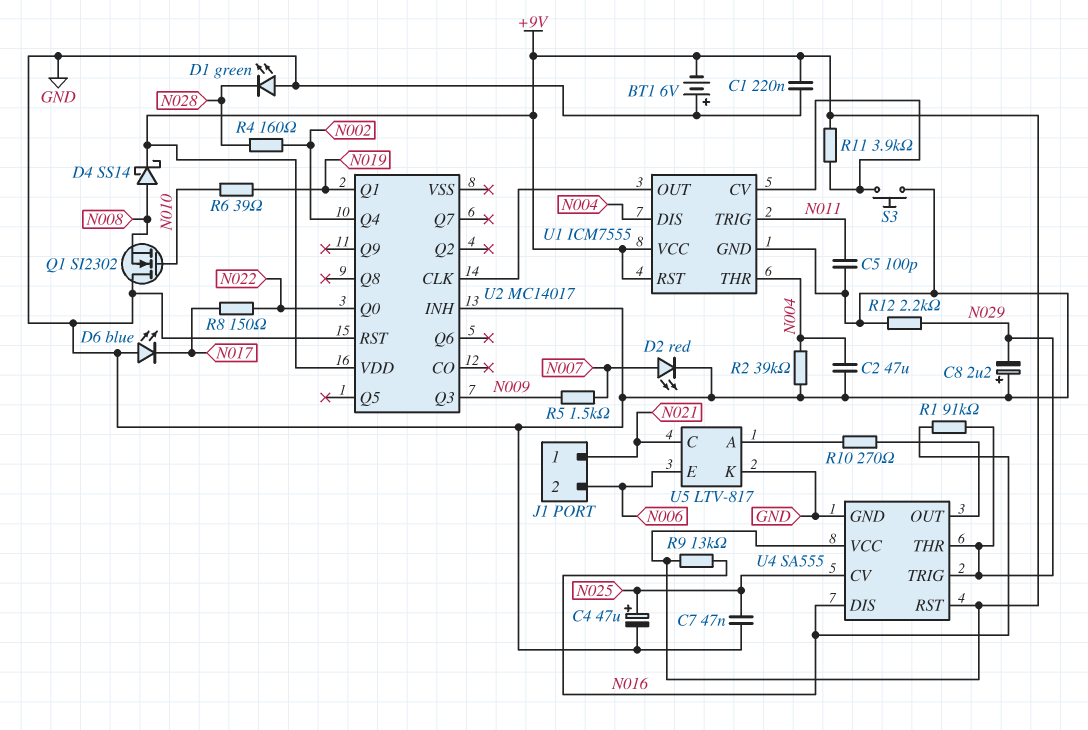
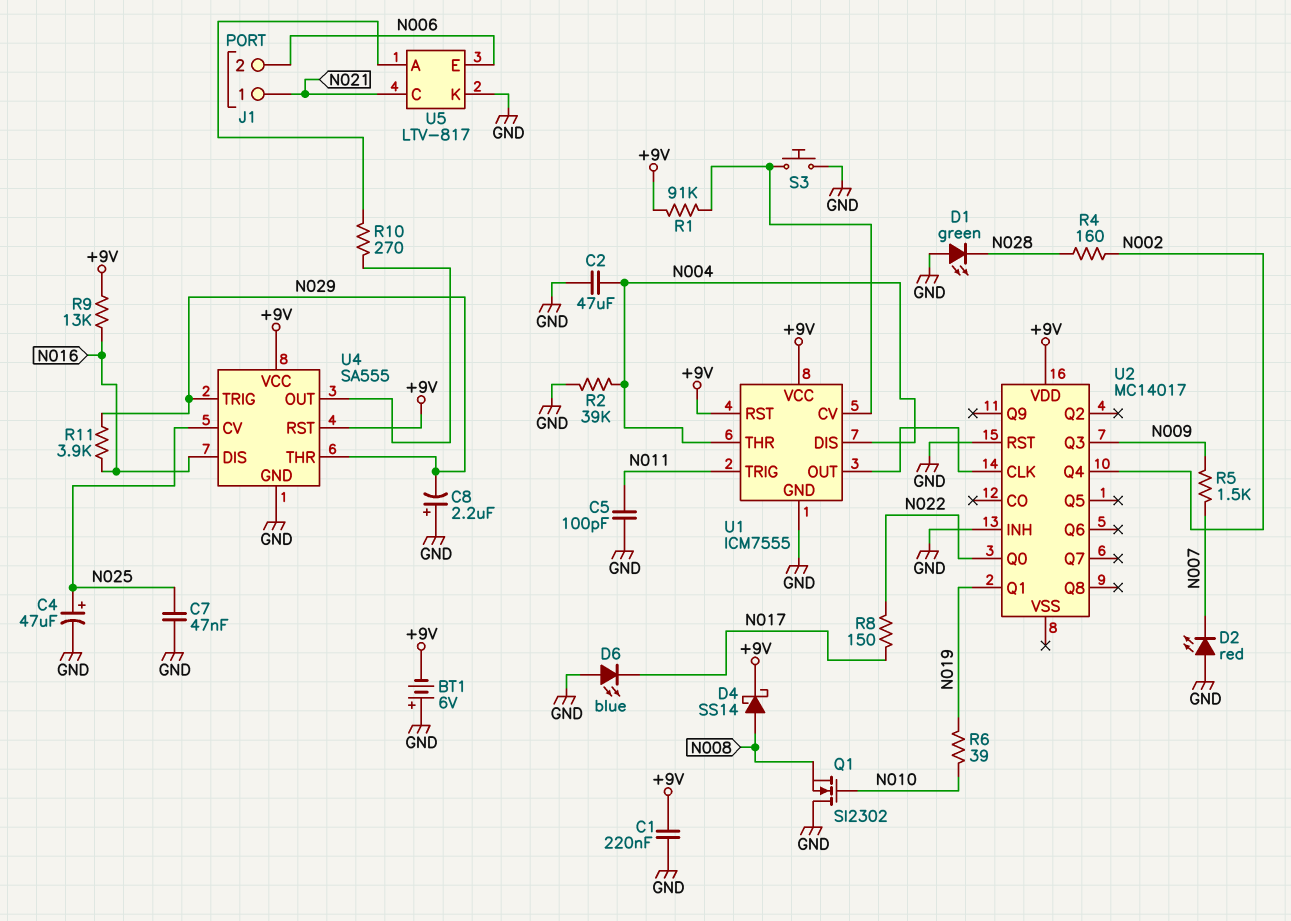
D2: LED red (A N007, K GND) -> LED red (A GND, K N007)
R1: 91k (N016, N029) -> 91k (+9V, U1/CV)
R11: 3.9k (+9V, U1/CV) -> 3.9k (N016, N029)
R12: 2.2k (GND, N029) -> none

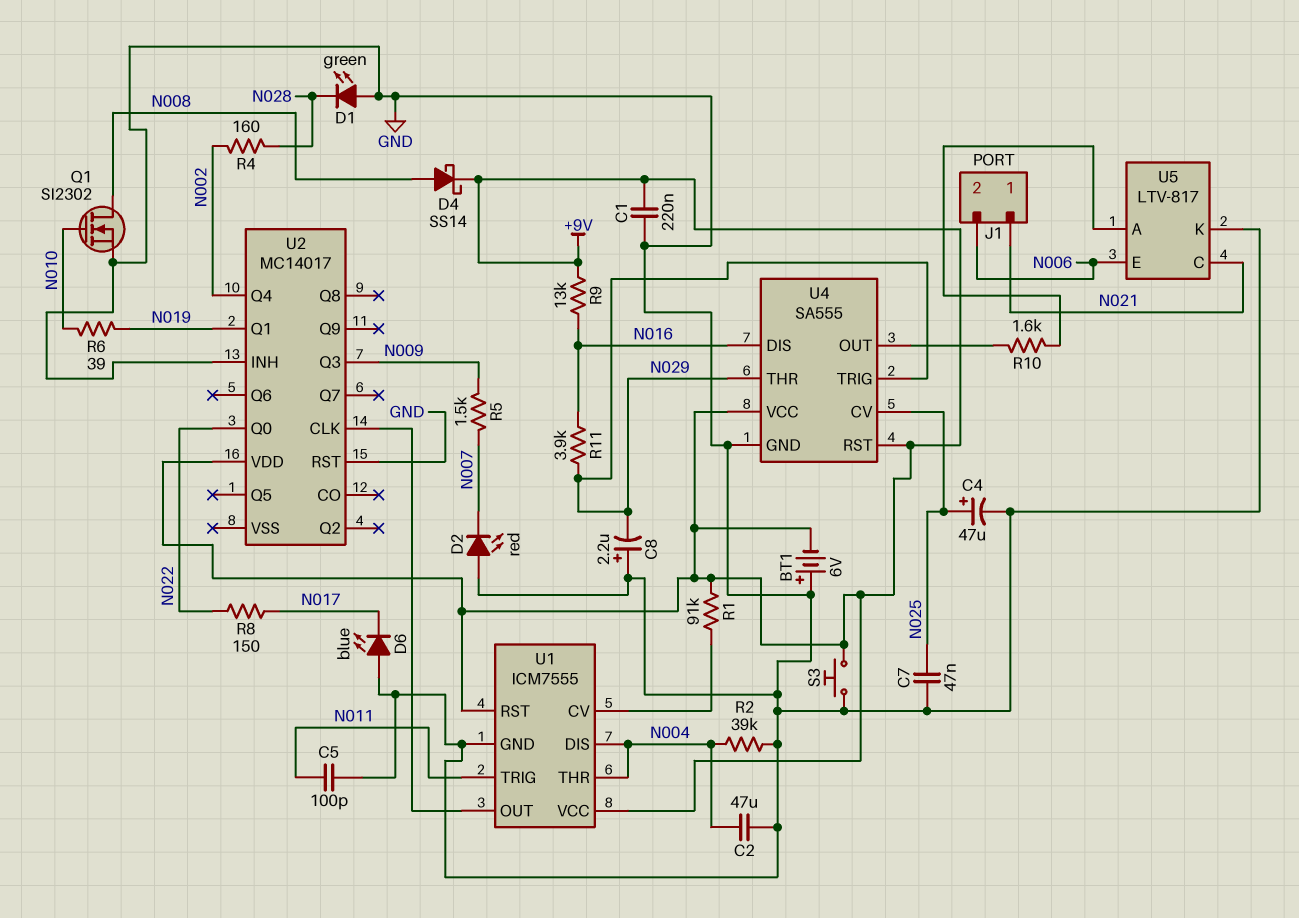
Q1: NMOS SI2302 (G N010, D GND, S N008) -> NMOS SI2302 (G N010, D N008, S GND)
R10: 270 (U4/OUT, U5/A) -> 1.6k (U4/OUT, U5/A)
S3: button (GND, U1/CV) -> button (+9V, GND)

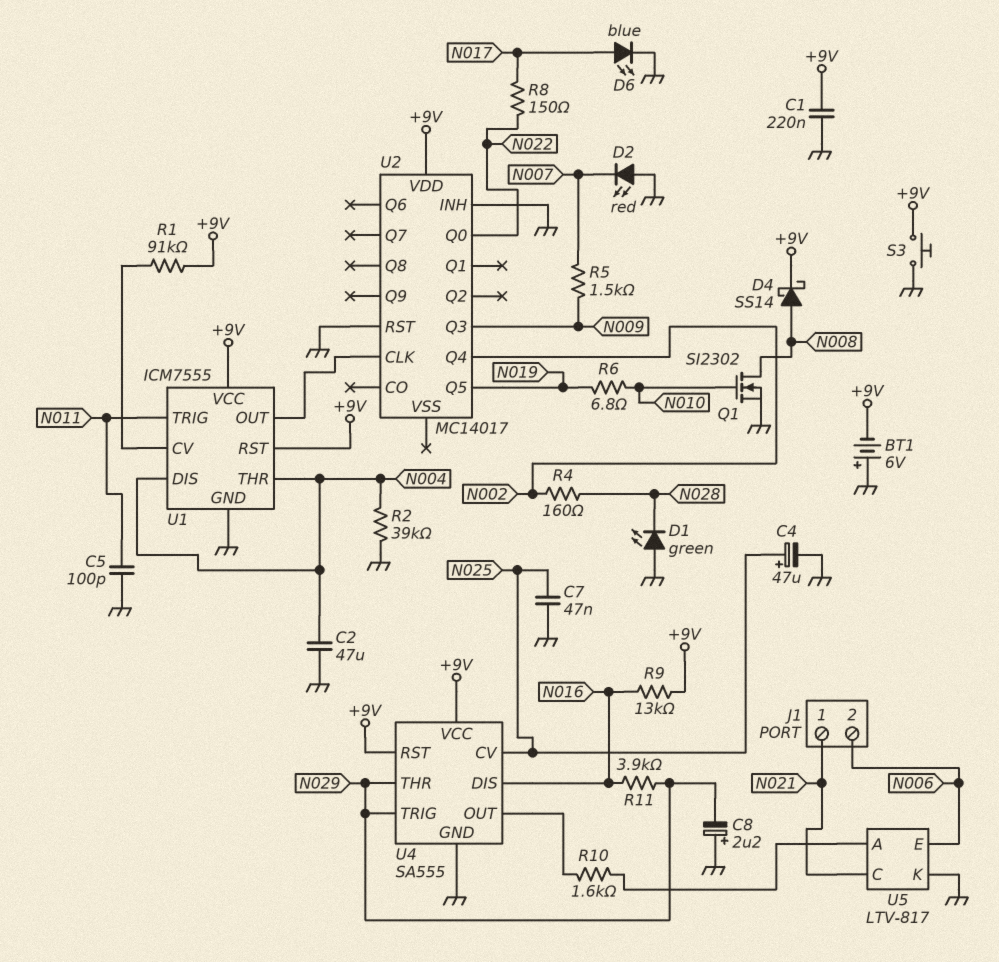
D6: LED blue (A GND, K N017) -> LED blue (A N017, K GND)
R6: 39 (N010, N019) -> 6.8 (N010, N019)
U2 pin Q1: N019 -> none
U2 pin Q5: none -> N019

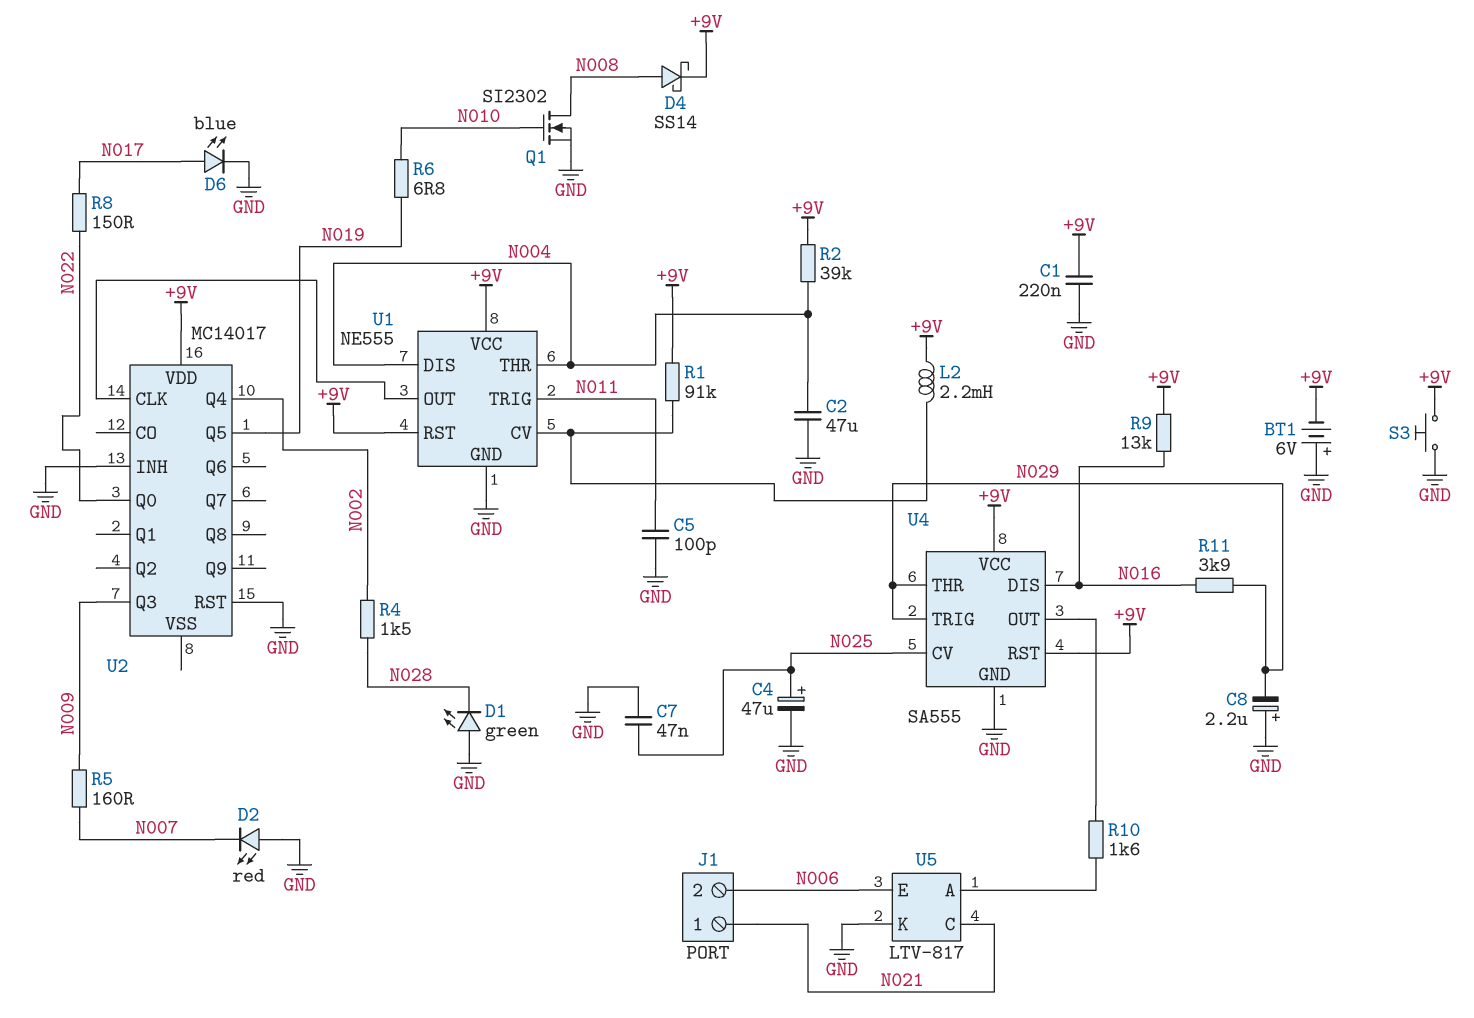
L2: none -> 2.2mH (+9V, U1/CV)
R2: 39k (GND, N004) -> 39k (+9V, N004)
R4: 160 (N002, N028) -> 1.5k (N002, N028)
R5: 1.5k (N007, N009) -> 160 (N007, N009)
U1: ICM7555 -> NE555

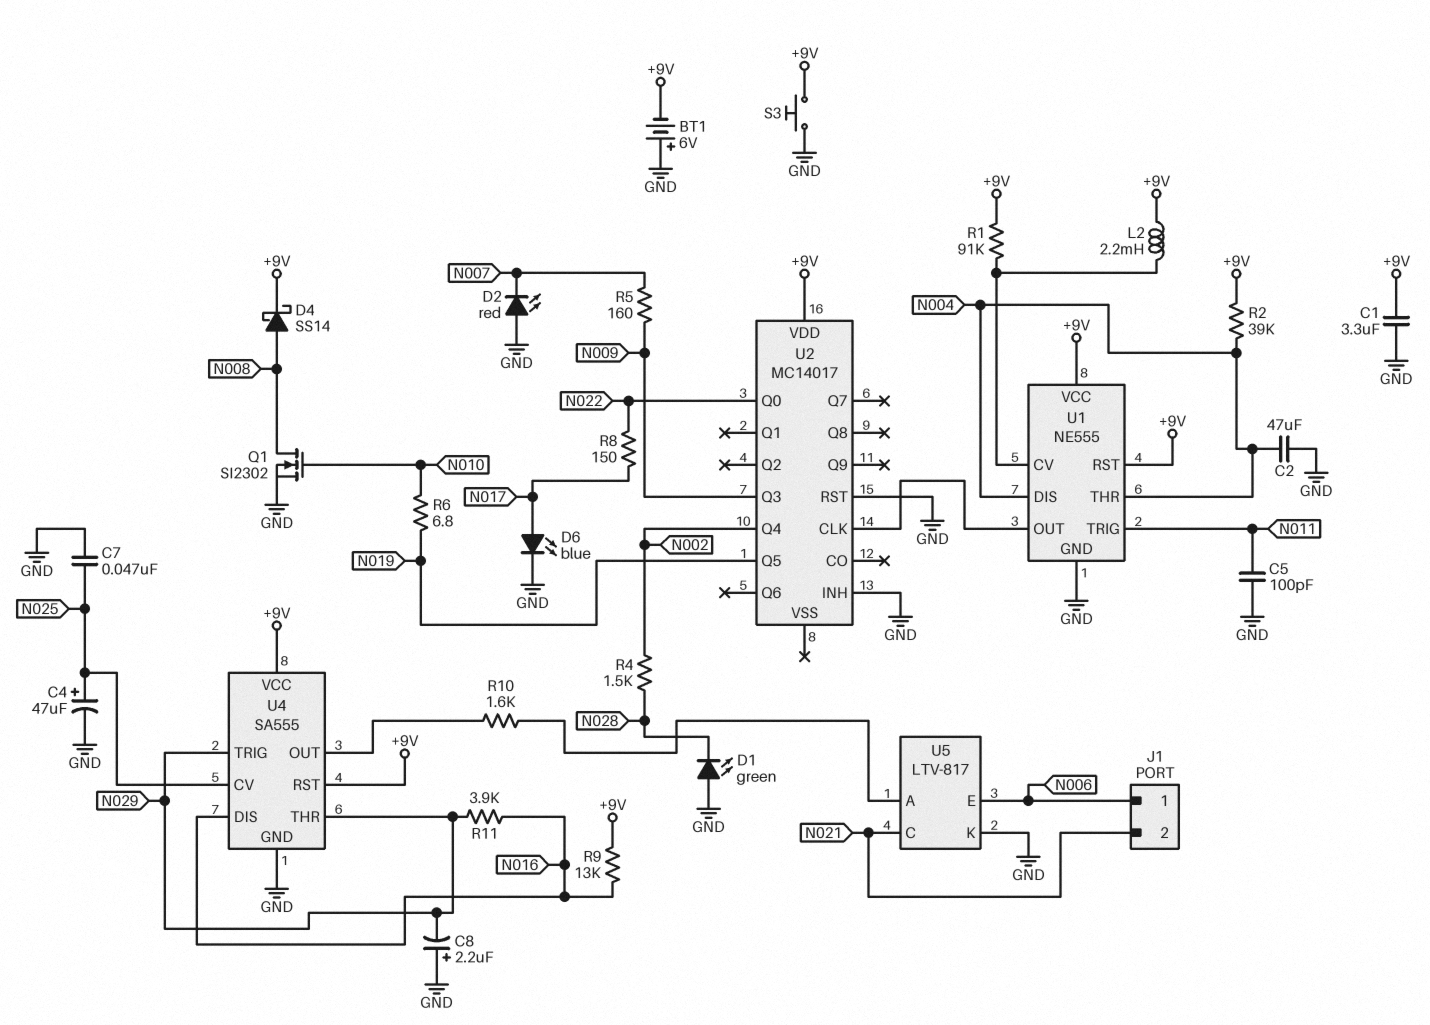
C1: 220nF (+9V, GND) -> 3.3uF (+9V, GND)
J1 pin 1: N021 -> N006
J1 pin 2: N006 -> N021

